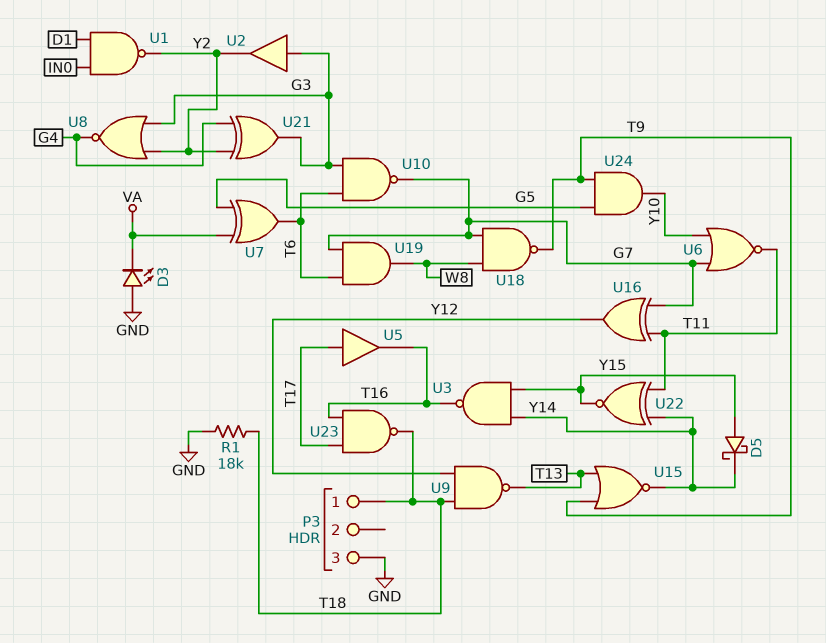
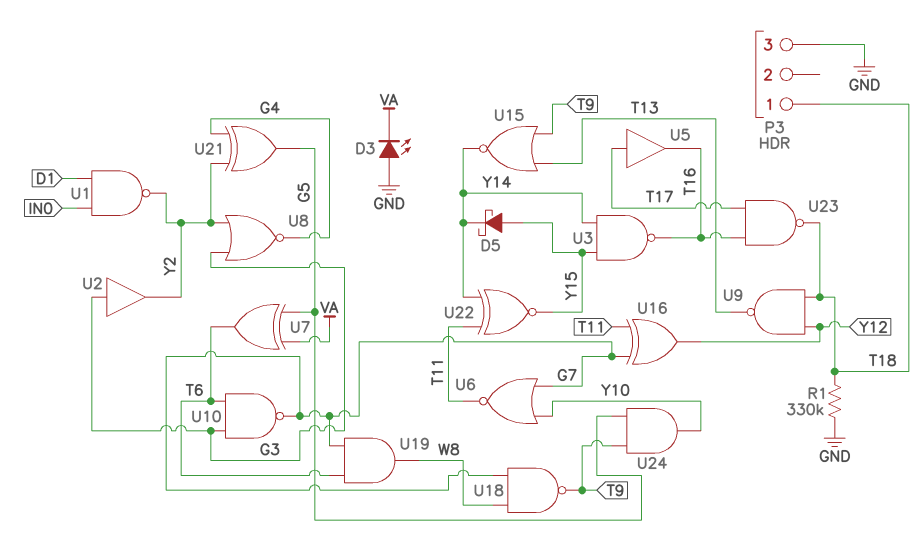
R1: 18k (GND, T18) -> 330k (GND, T18)
U21: XOR (in G4, in Y2, out G3) -> XOR (in G4, in Y2, out G5)

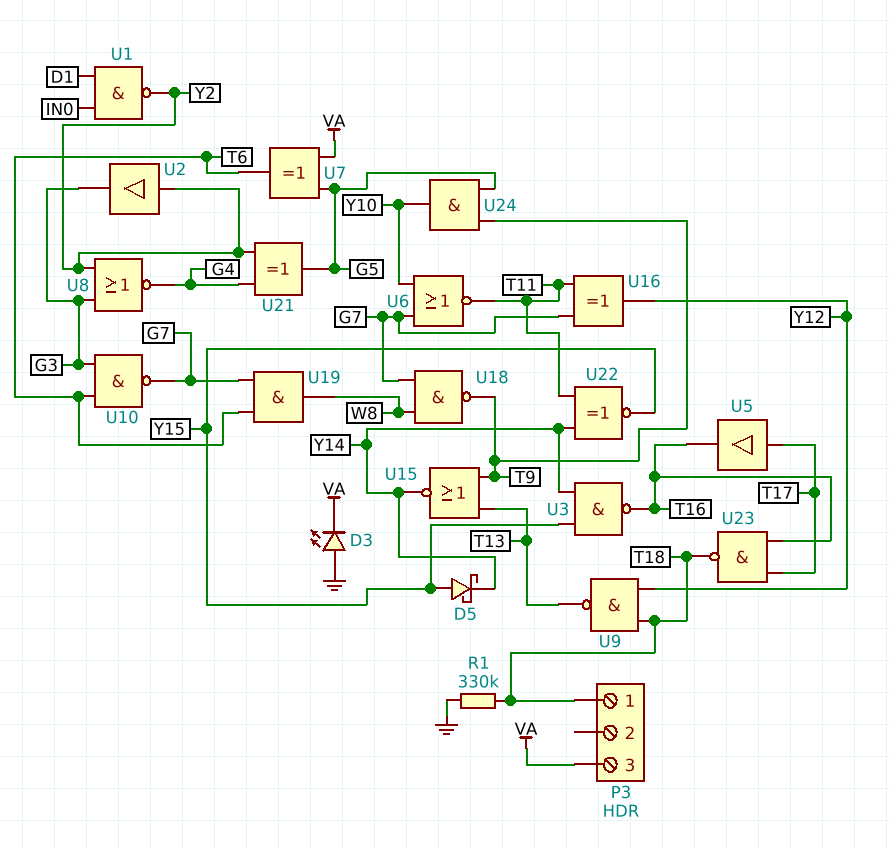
P3 pin 3: GND -> VA
U2: buffer (in G3, out Y2) -> buffer (in Y2, out G3)

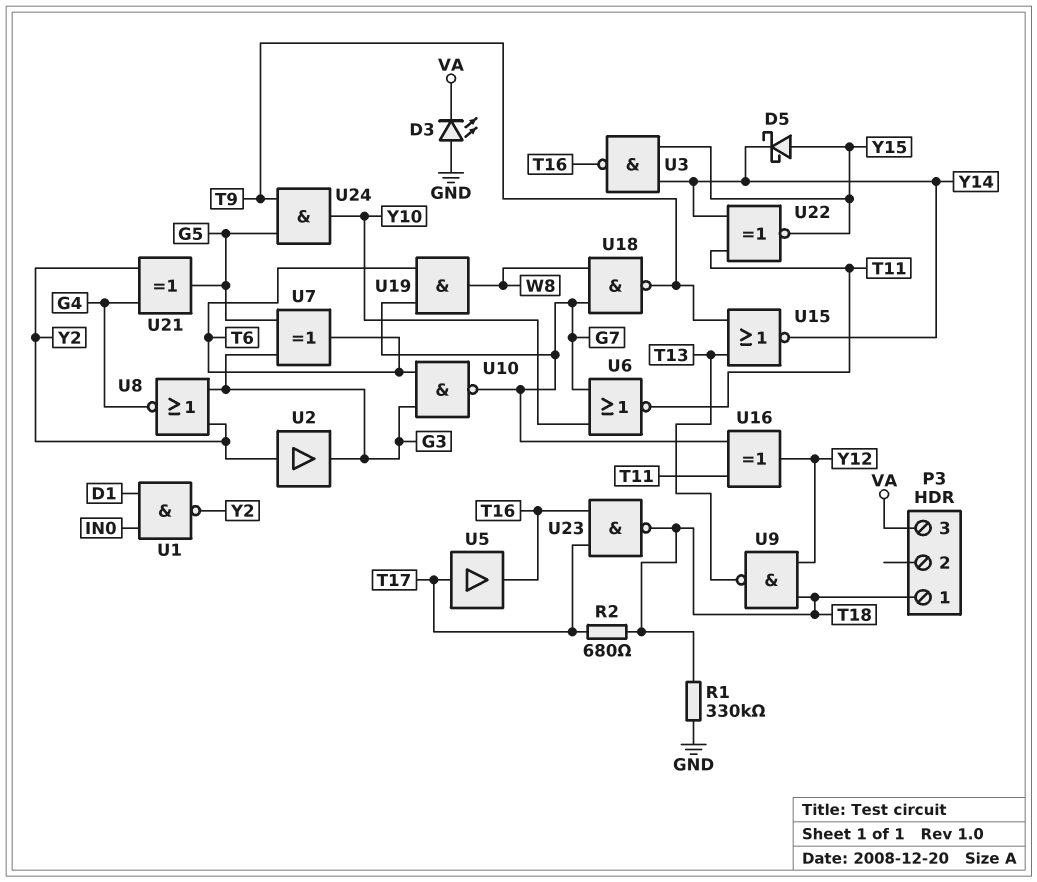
R2: none -> 680 (T17, T18)
U7: XOR (in G5, in VA, out T6) -> XOR (in G3, in G5, out T6)

